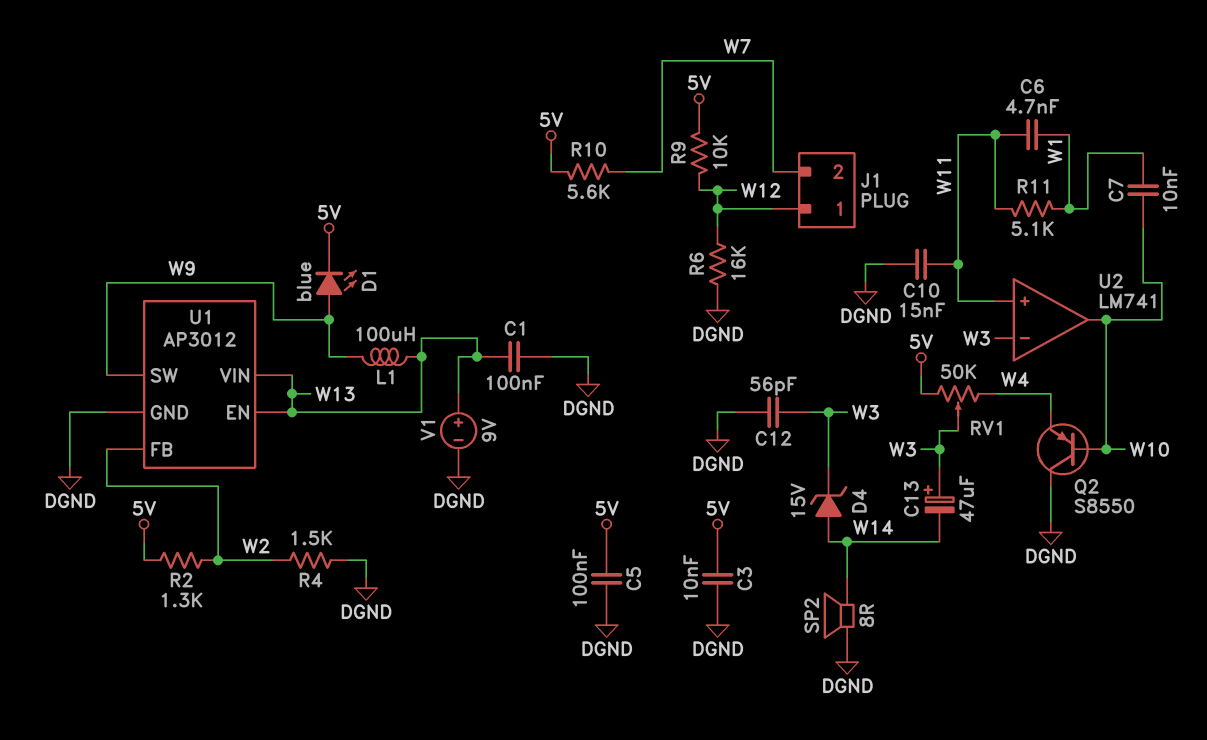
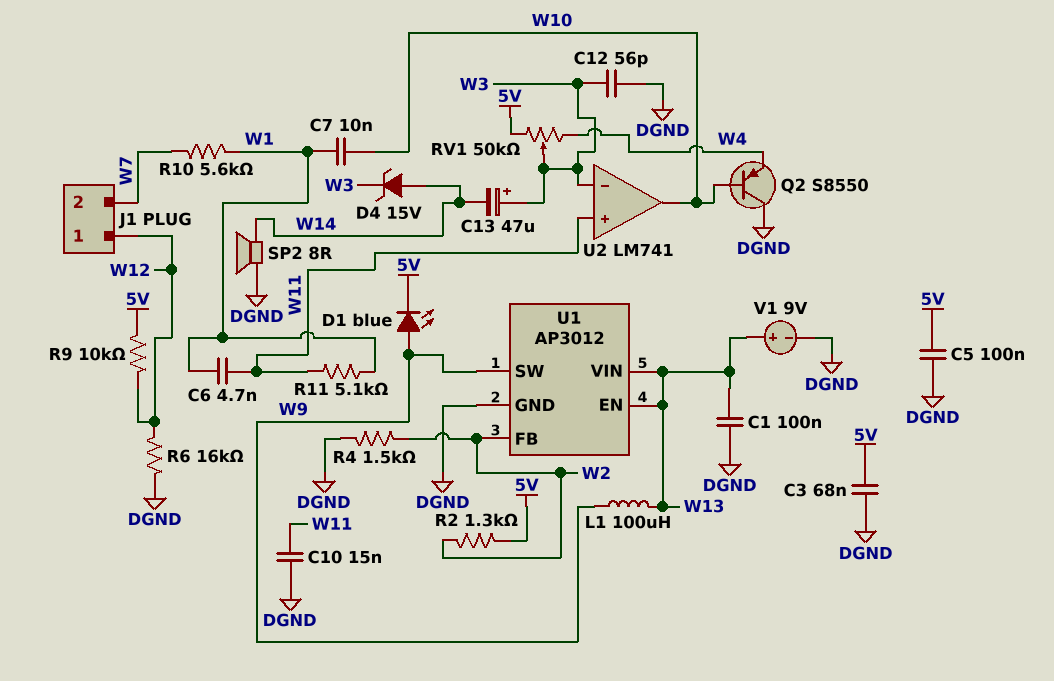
C3: 10nF (5V, DGND) -> 68nF (5V, DGND)
R10: 5.6k (5V, W7) -> 5.6k (W1, W7)

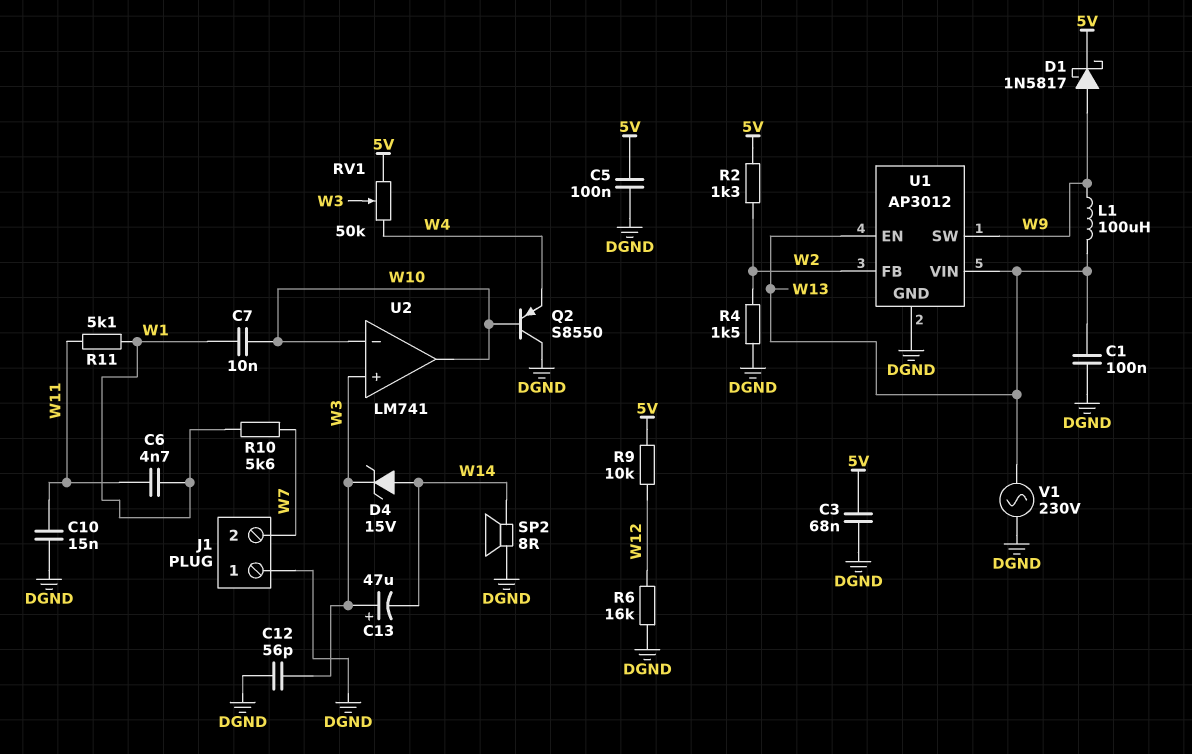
D1: LED blue (A W9, K 5V) -> schottky 1N5817 (A W9, K 5V)
J1 pin 1: W12 -> DGND
U2 pin in+: W11 -> W3
U2 pin in-: W3 -> W10
V1: 9V (plus W13, minus DGND) -> AC 230V (DGND, W13)

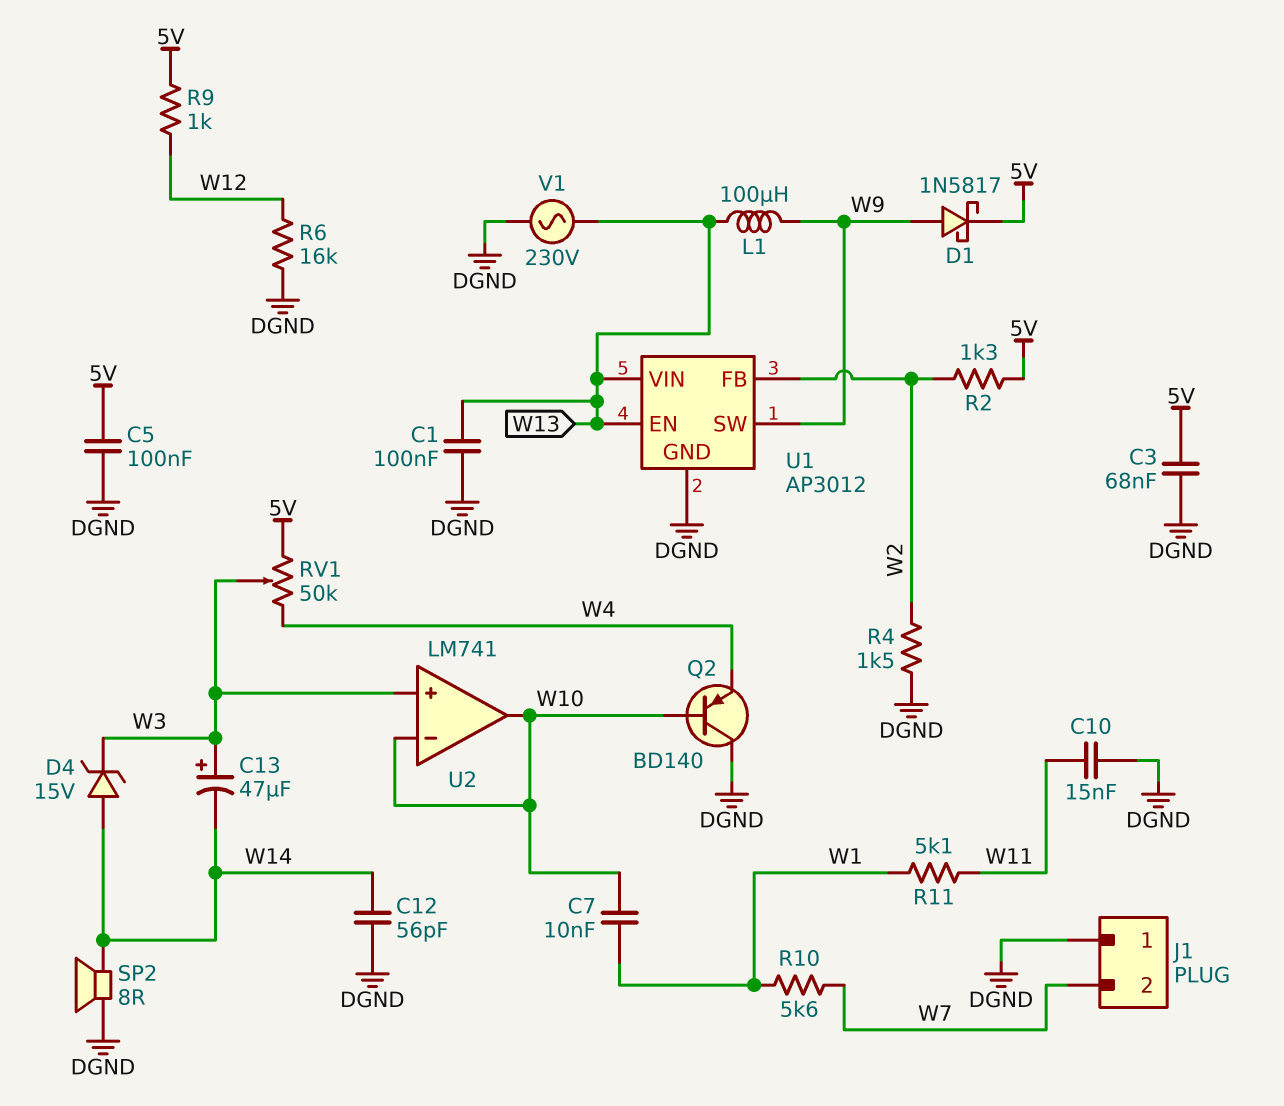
C6: 4.7nF (W1, W11) -> none
C12: 56pF (DGND, W3) -> 56pF (DGND, W14)
Q2: PNP S8550 (B W10, C DGND, E W4) -> PNP BD140 (B W10, C DGND, E W4)
R9: 10k (5V, W12) -> 1k (5V, W12)

